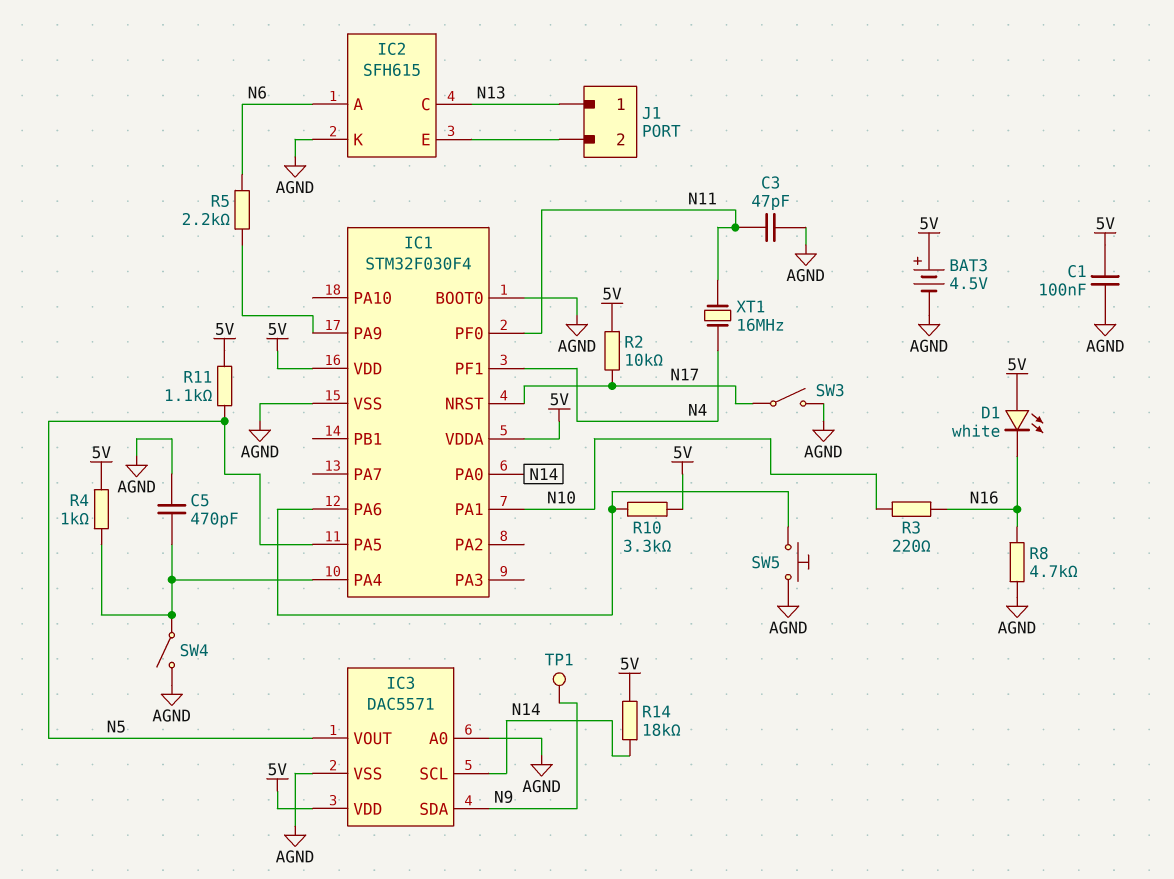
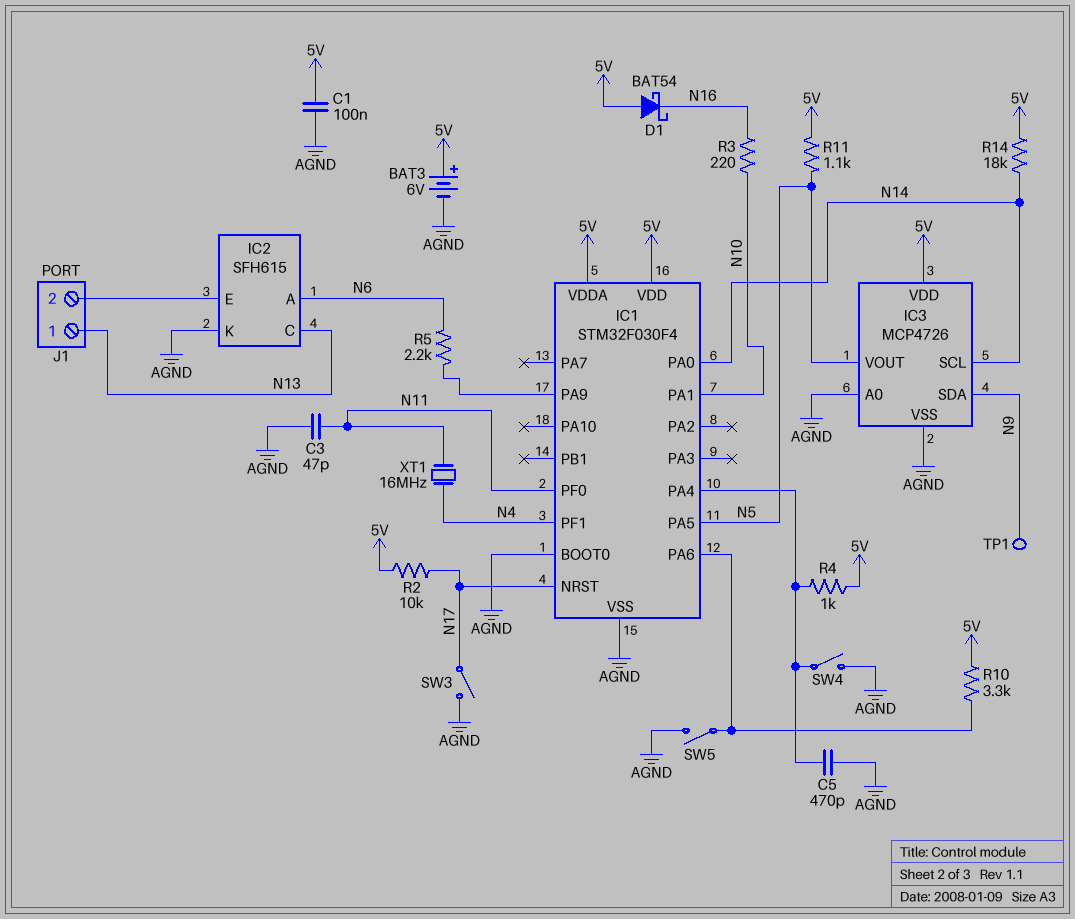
BAT3: 4.5V (plus 5V, minus AGND) -> 6V (plus 5V, minus AGND)
D1: LED white (A 5V, K N16) -> schottky BAT54 (A 5V, K N16)
IC3: DAC5571 -> MCP4726
R8: 4.7k (AGND, N16) -> none
SW5: button (AGND, IC1/PA6) -> switch (AGND, IC1/PA6)

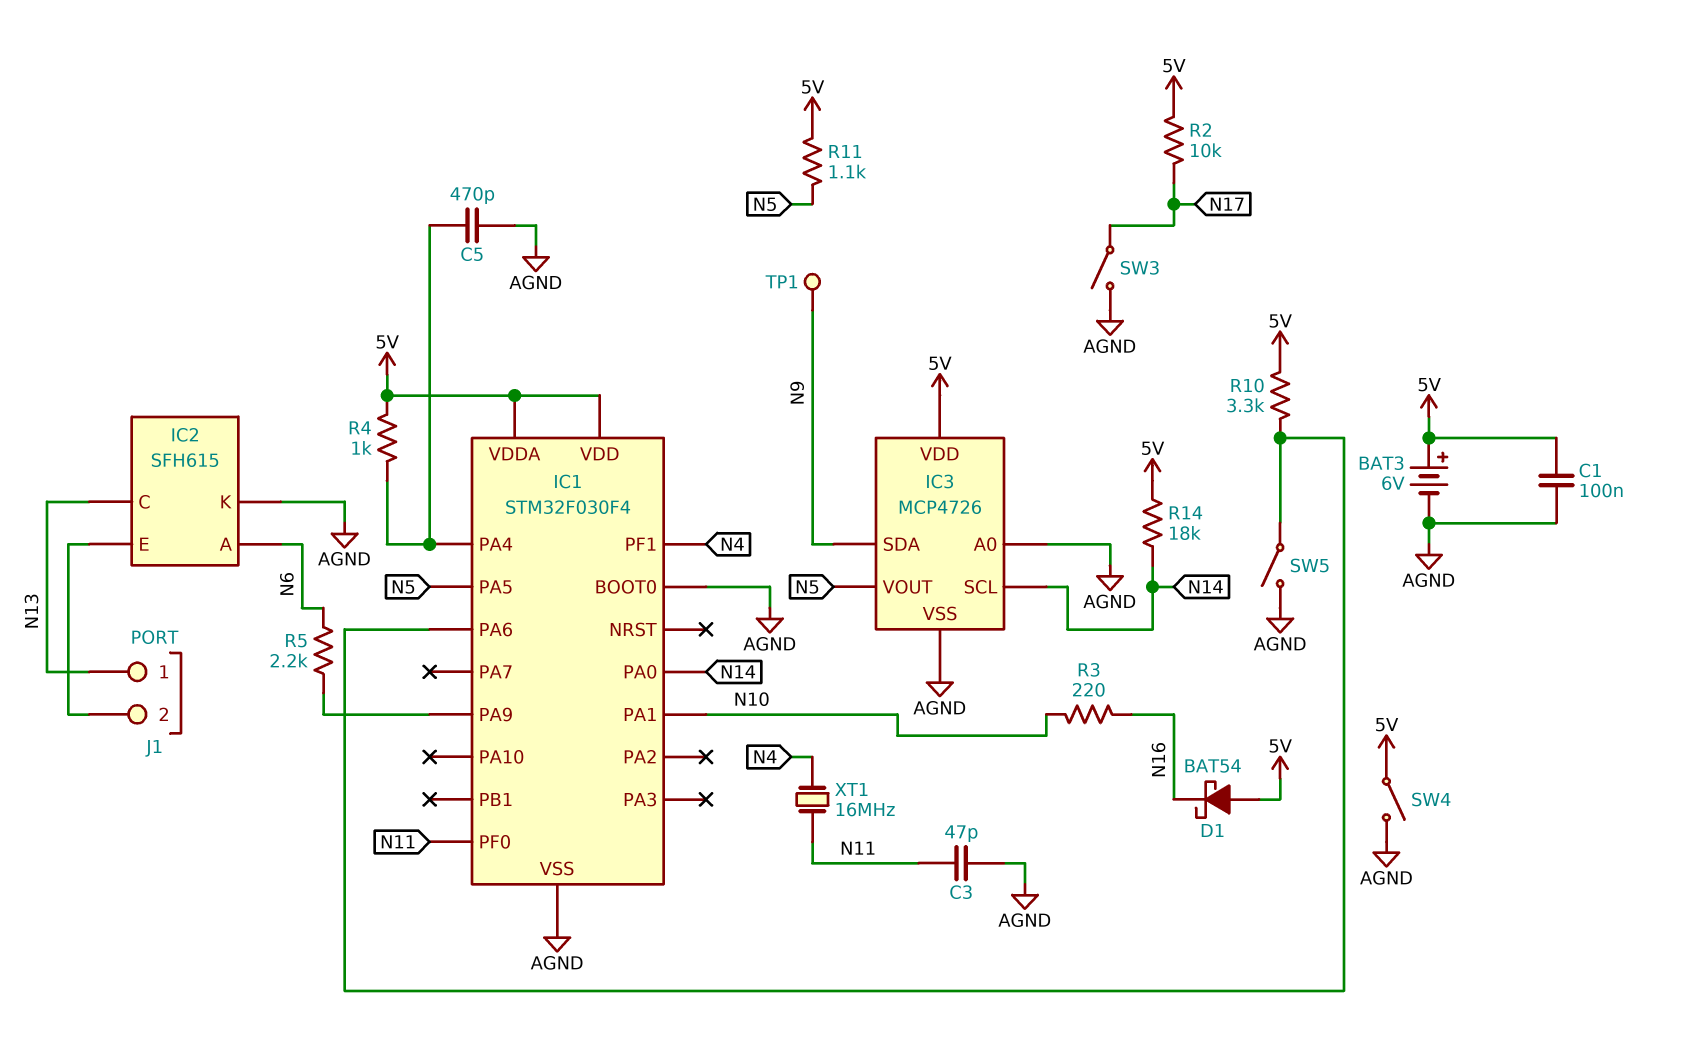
IC1 pin NRST: N17 -> none
SW4: switch (AGND, IC1/PA4) -> switch (5V, AGND)

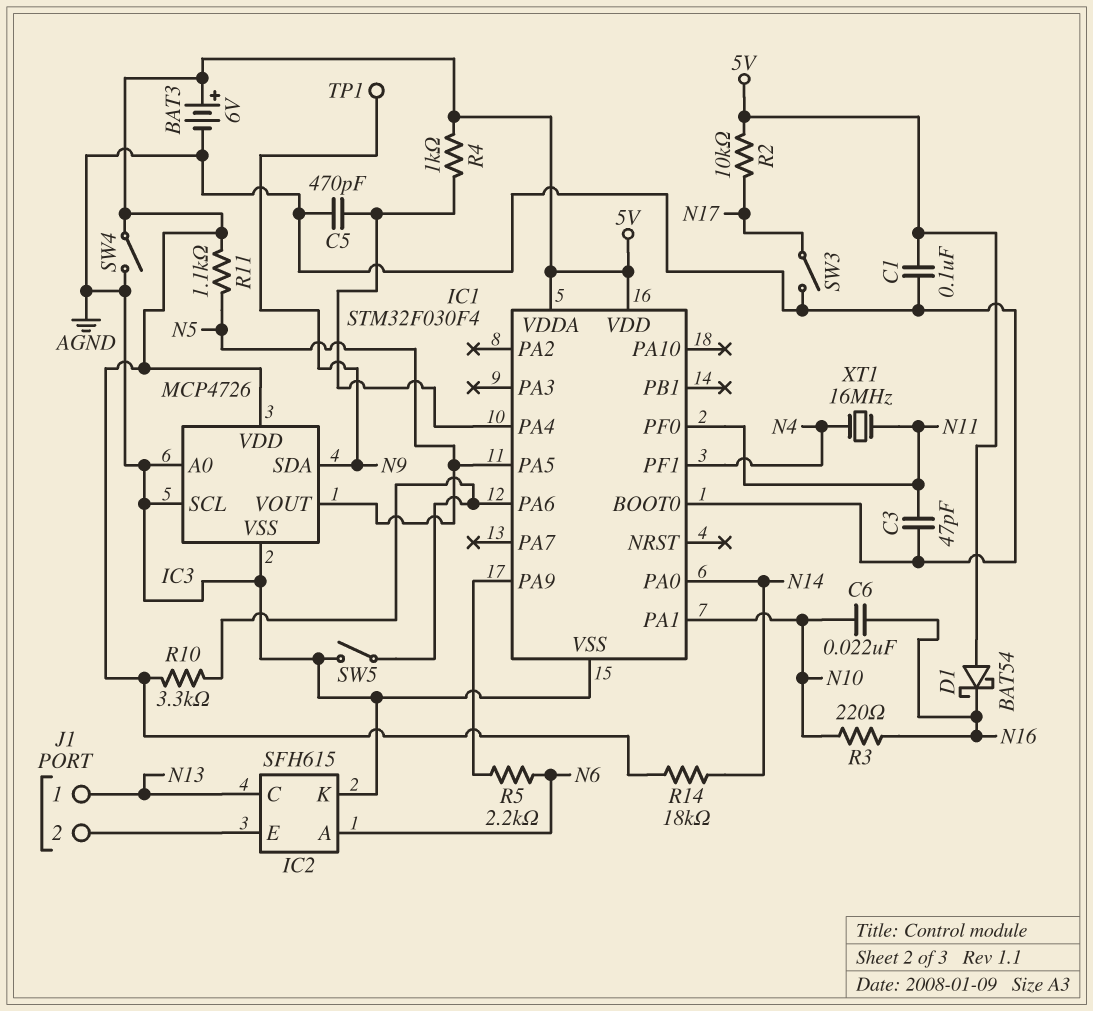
C6: none -> 22nF (N10, N16)
IC3 pin SCL: N14 -> AGND

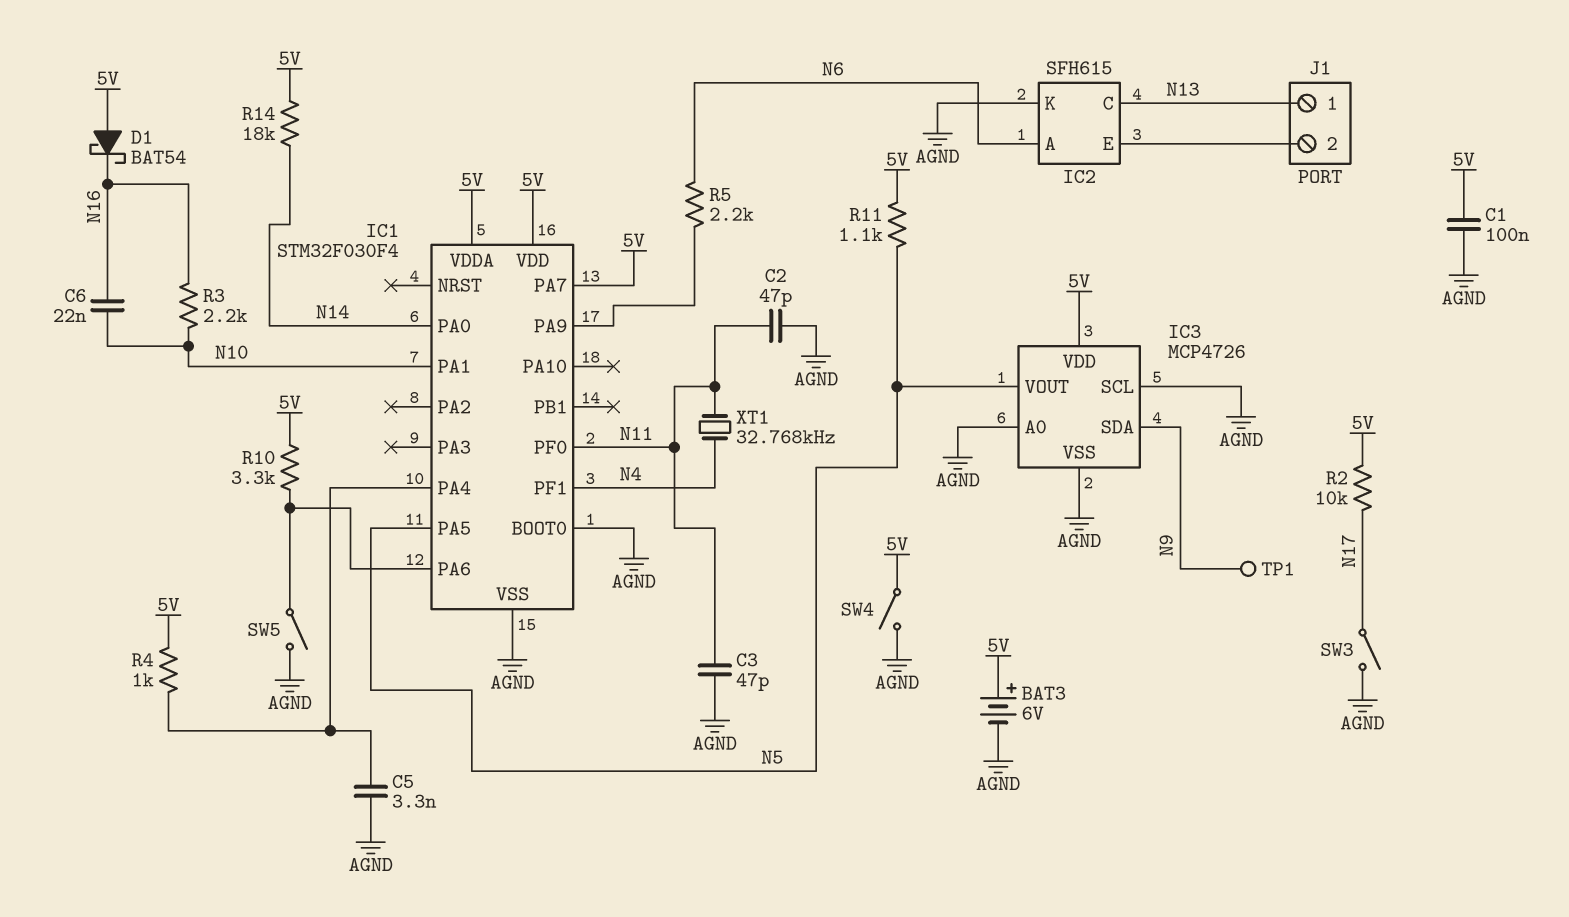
C2: none -> 47pF (AGND, N11)
C5: 470pF (AGND, IC1/PA4) -> 3.3nF (AGND, IC1/PA4)
IC1 pin PA7: none -> 5V
R3: 220 (N10, N16) -> 2.2k (N10, N16)
XT1: 16MHz (N4, N11) -> 32.768kHz (N4, N11)

